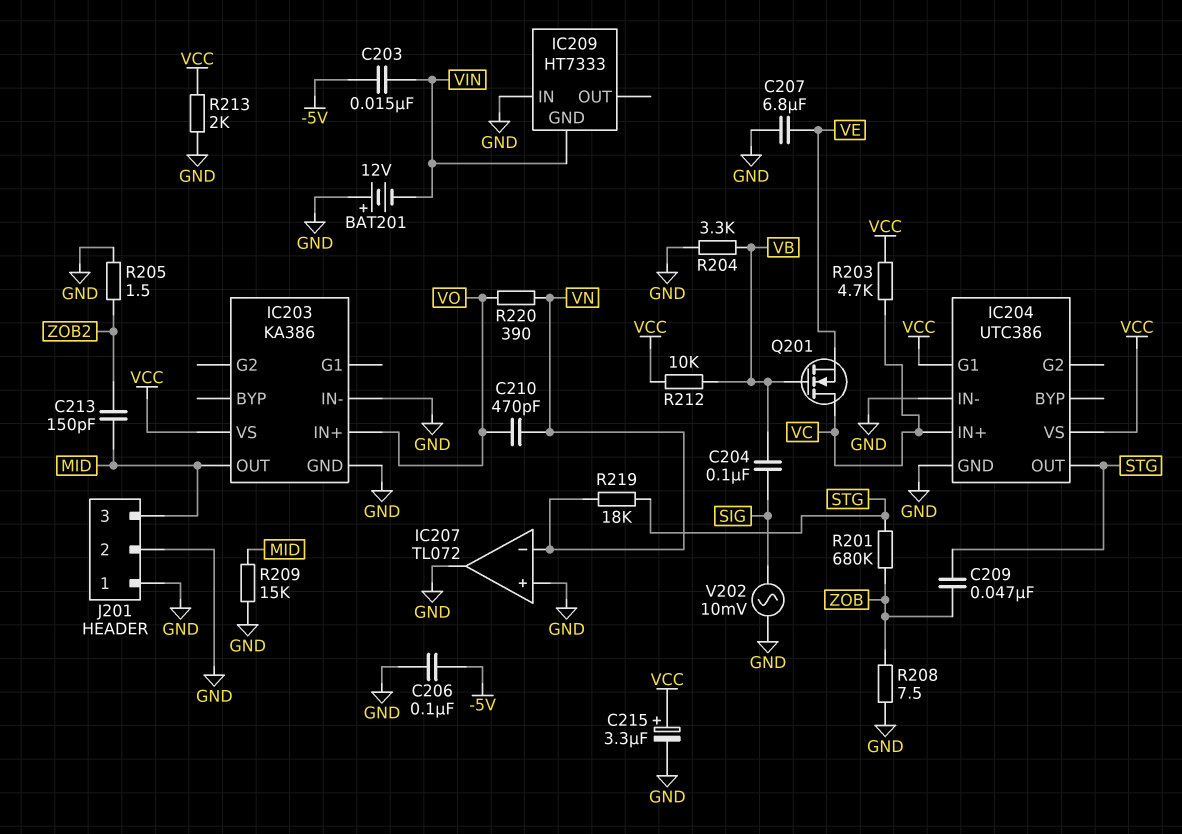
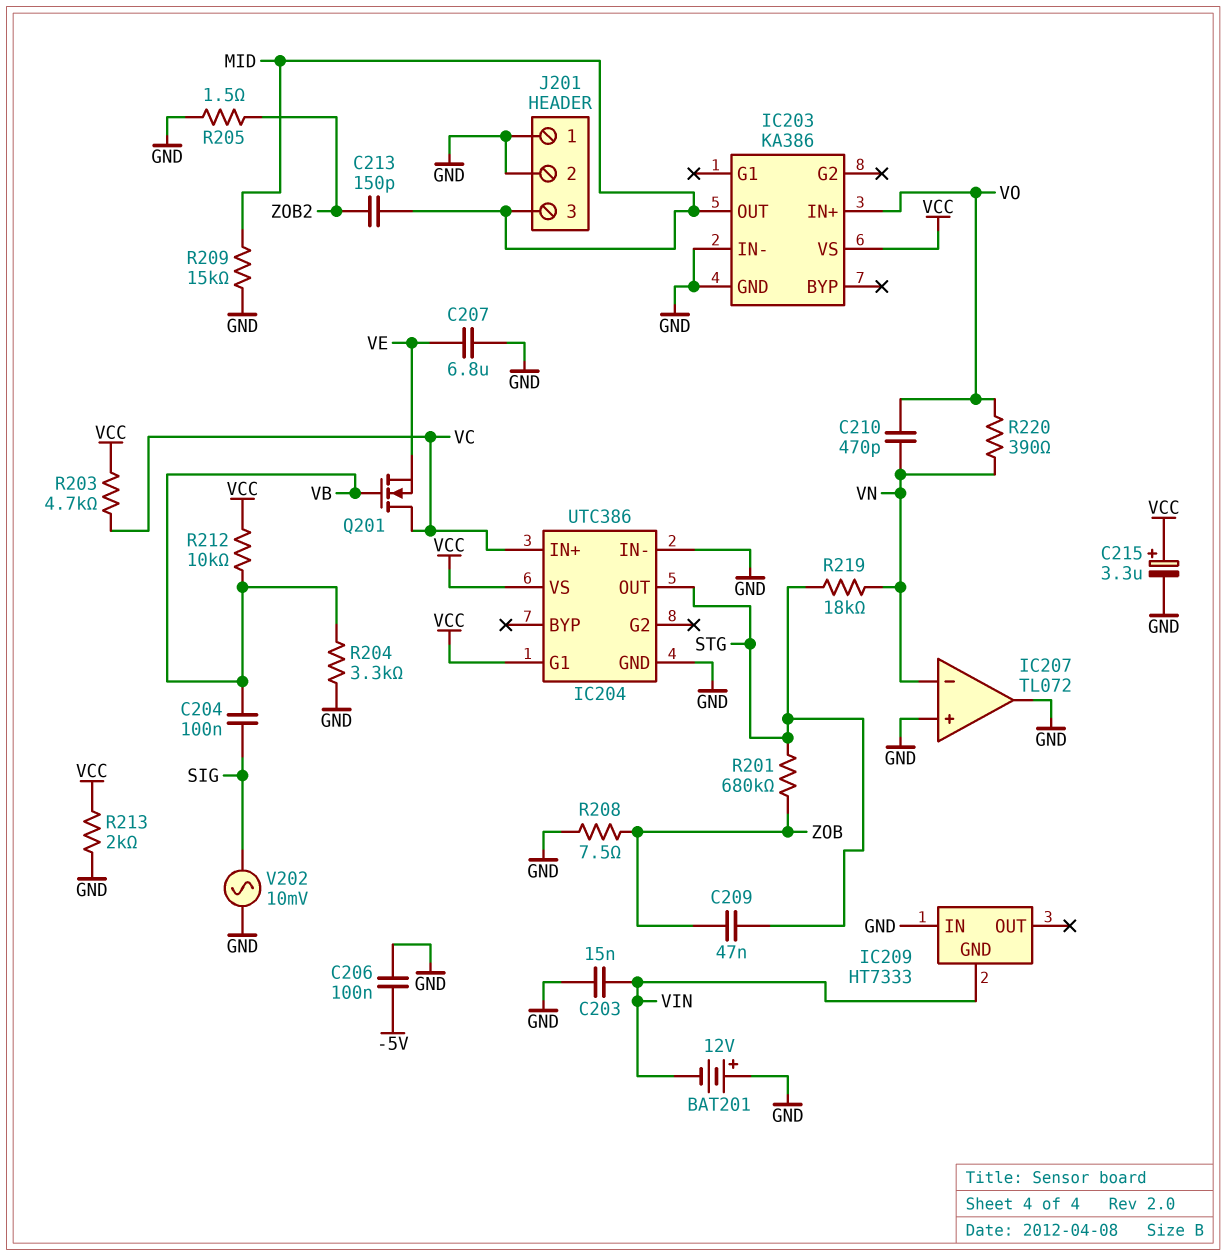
C203: 15nF (-5V, VIN) -> 15nF (GND, VIN)

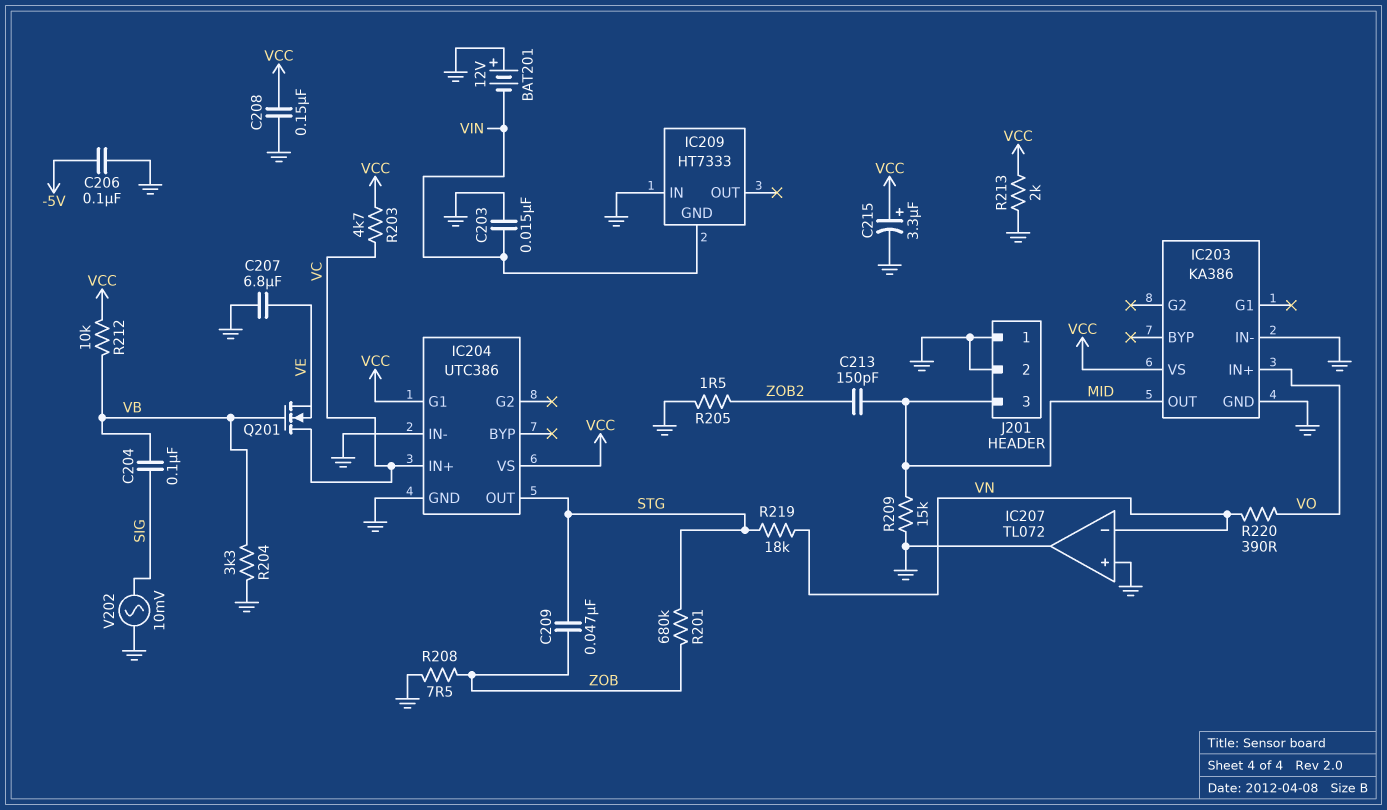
C208: none -> 150nF (GND, VCC)
C210: 470pF (VN, VO) -> none

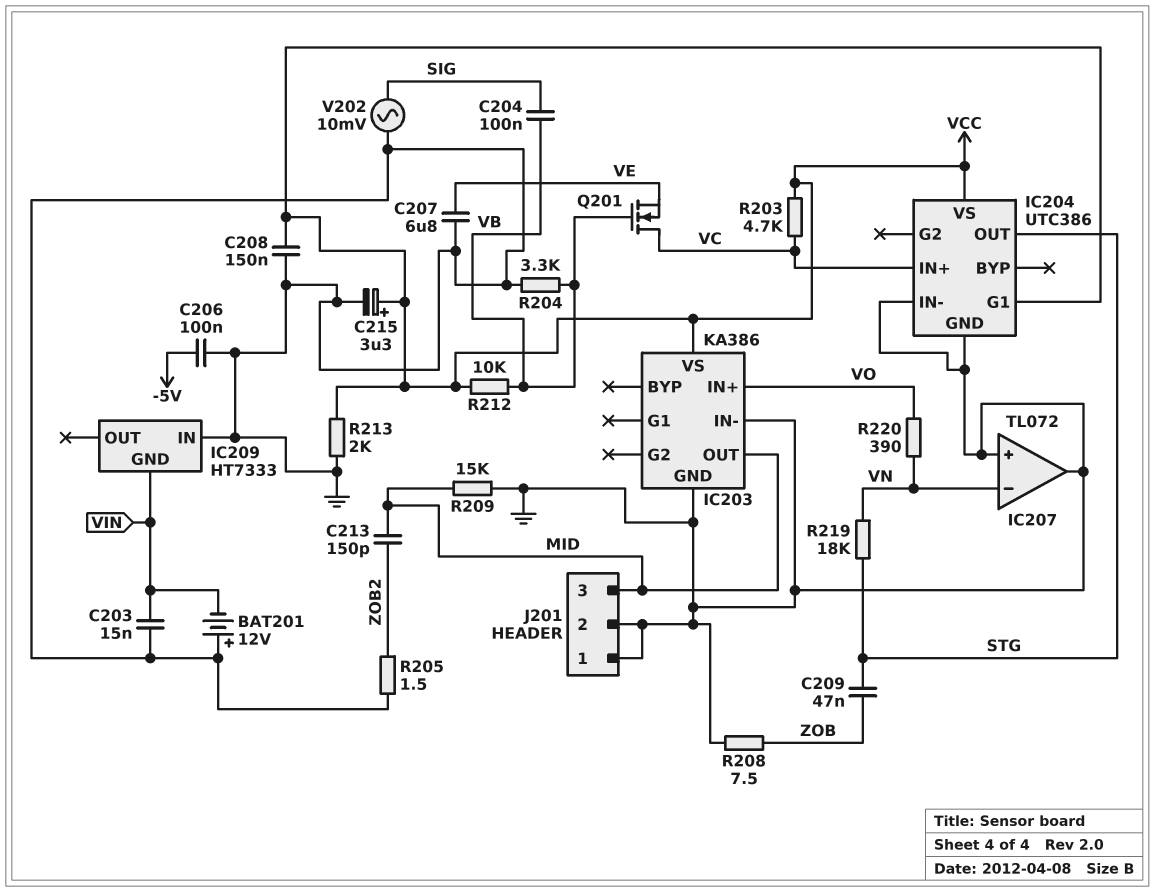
R201: 680k (STG, ZOB) -> none

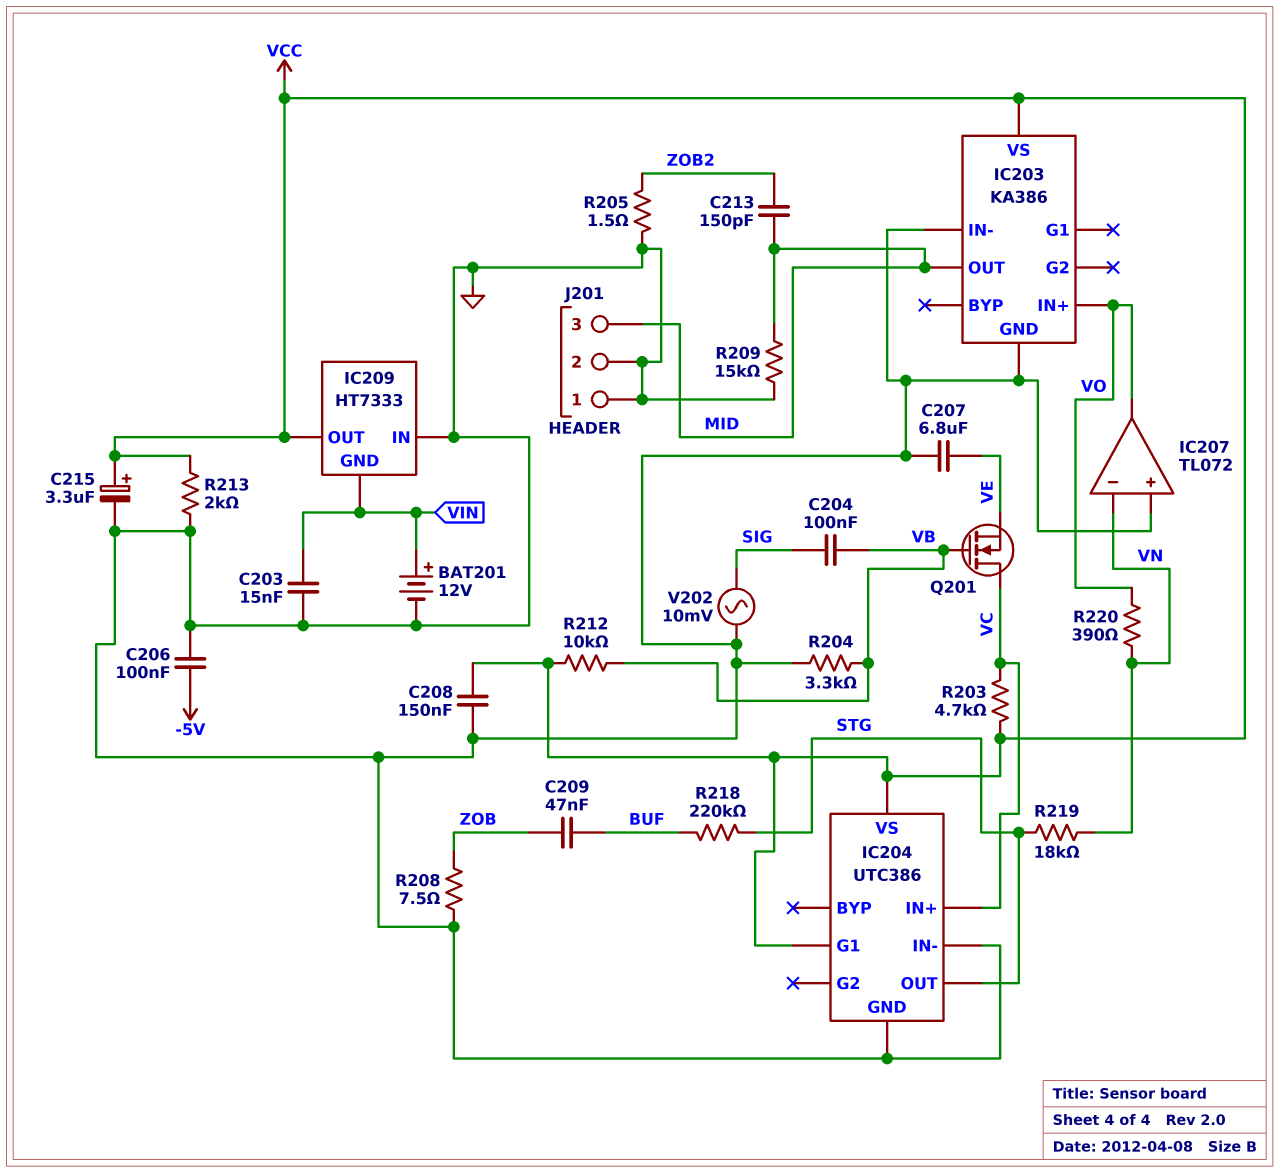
BAT201: 12V (plus GND, minus VIN) -> 12V (plus VIN, minus GND)
C209: 47nF (STG, ZOB) -> 47nF (BUF, ZOB)
IC207 pin out: GND -> VO
IC209 pin OUT: none -> VCC
R218: none -> 220k (BUF, STG)

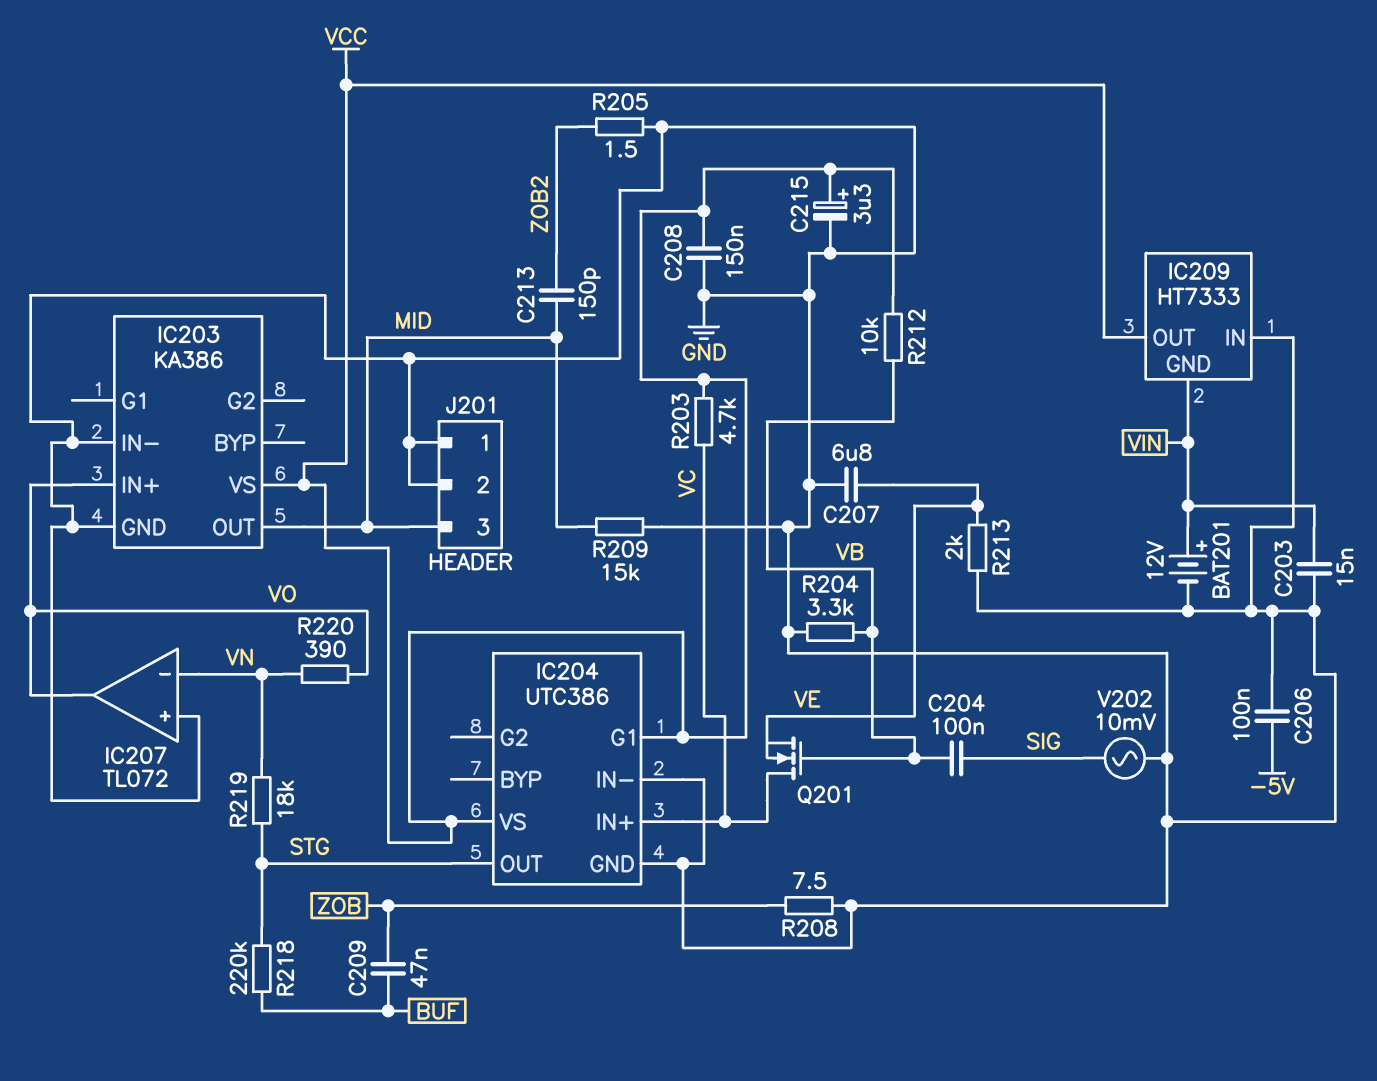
R213: 2k (GND, VCC) -> 2k (GND, VE)

